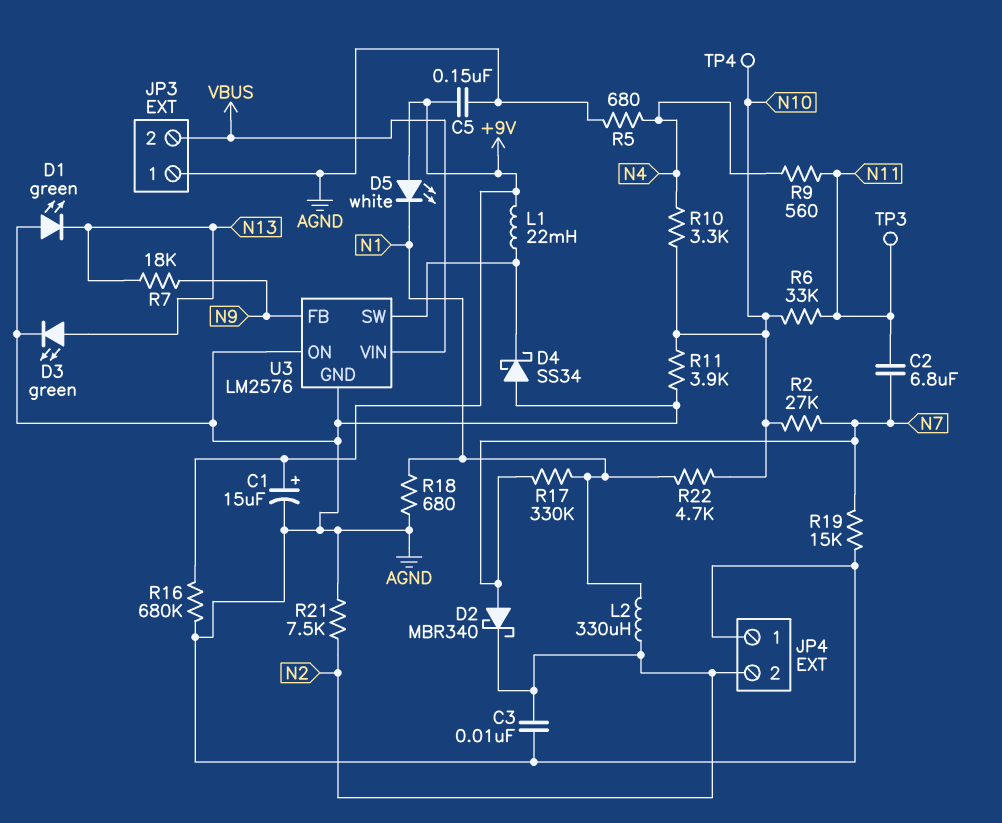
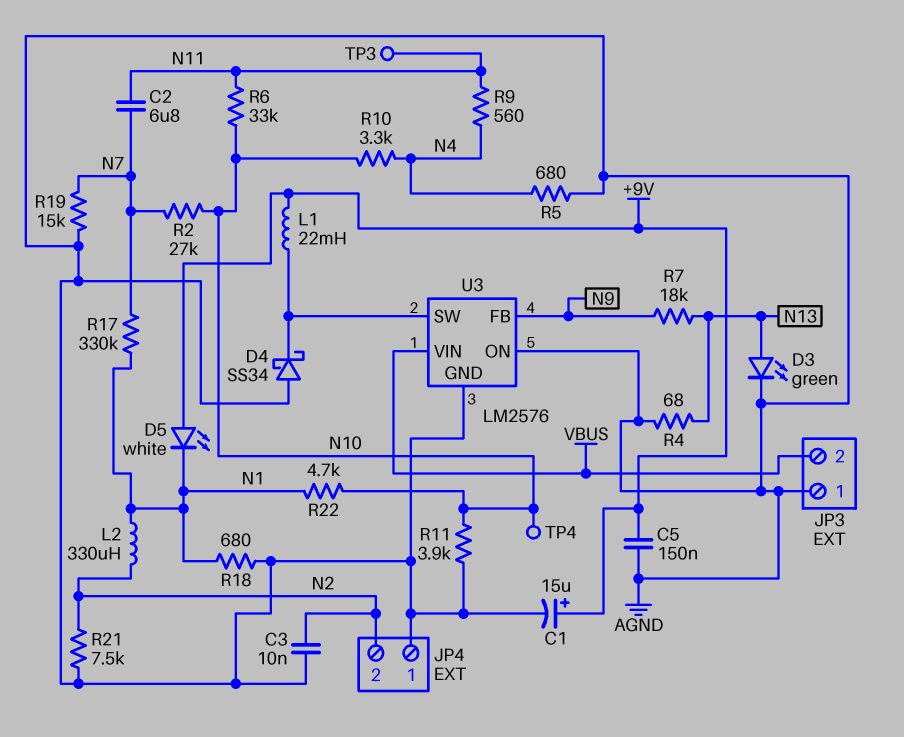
D1: LED green (A AGND, K N13) -> none
D2: schottky MBR340 (A N7, K N2) -> none
R4: none -> 68 (AGND, N13)
R16: 680k (+9V, AGND) -> none

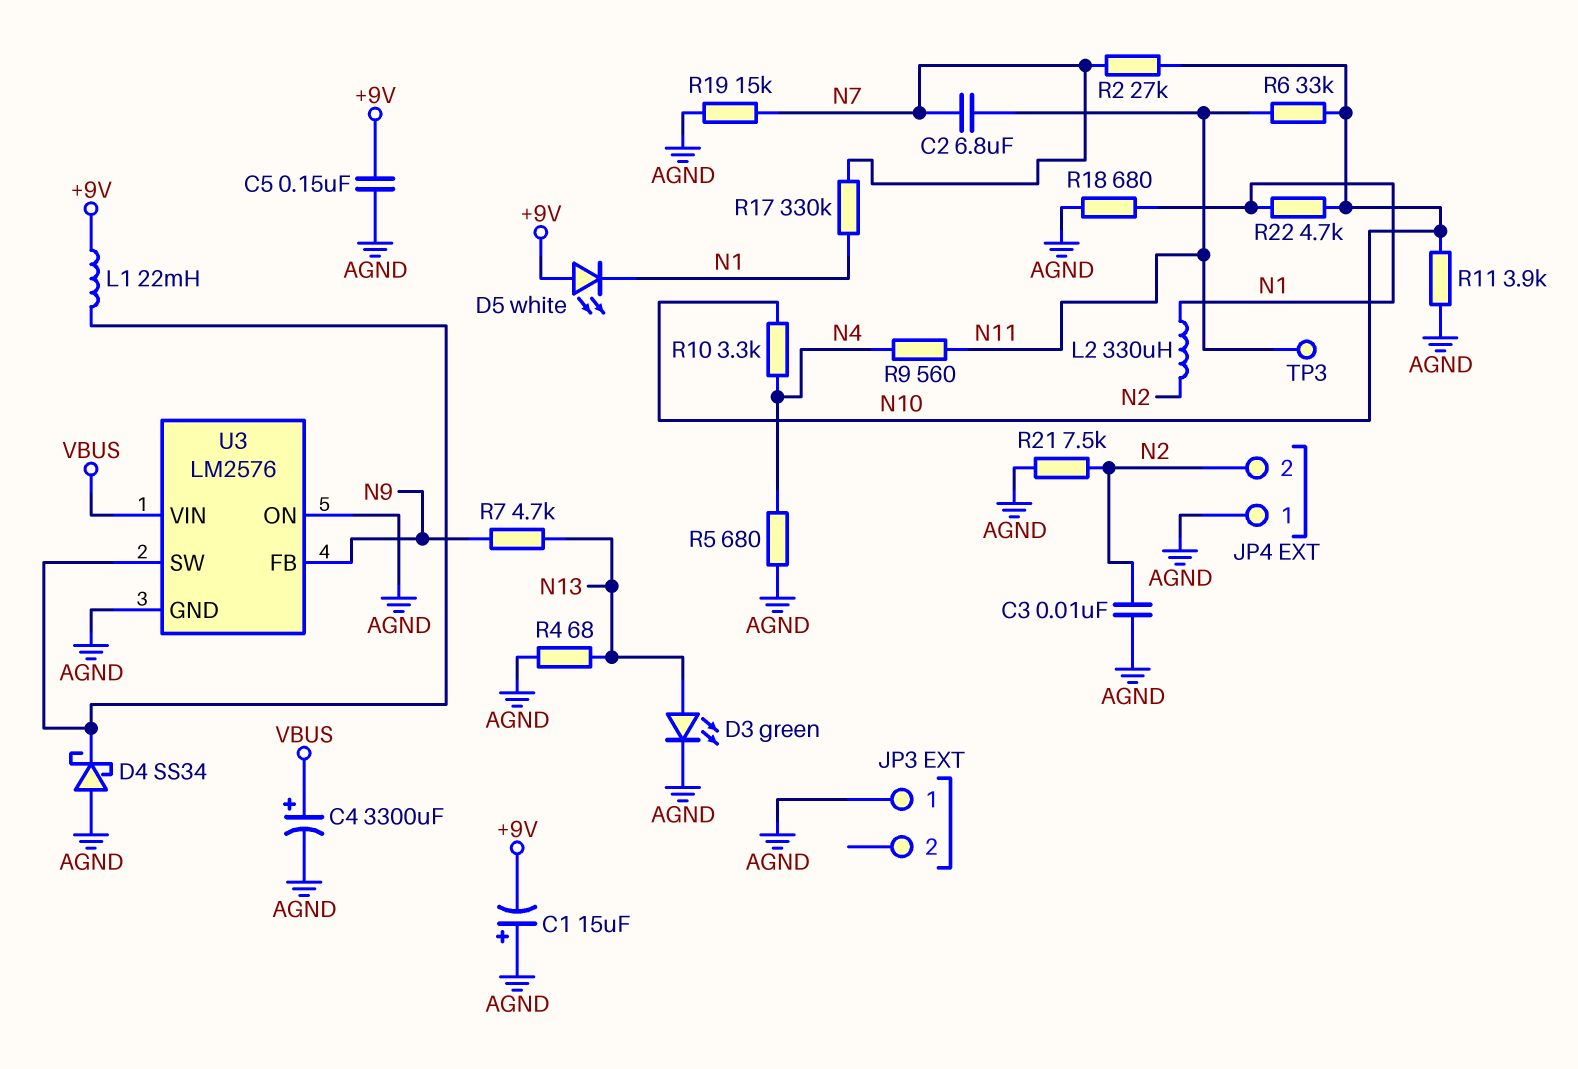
C1: 15uF (plus +9V, minus AGND) -> 15uF (plus AGND, minus +9V)
C4: none -> 3300uF (plus VBUS, minus AGND)
JP3 pin 2: VBUS -> none
R7: 18k (N9, N13) -> 4.7k (N9, N13)
TP4: test point (N10) -> none

